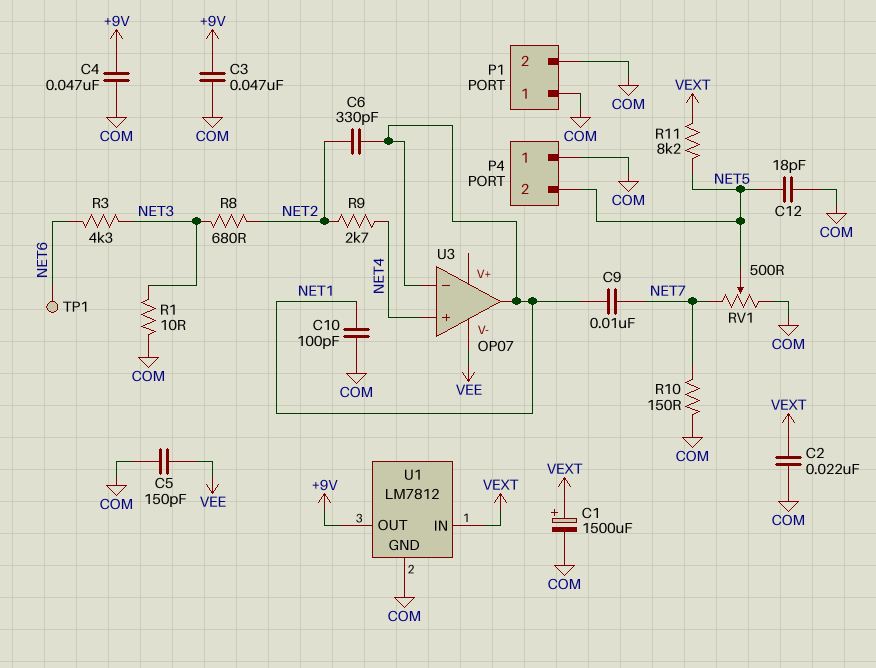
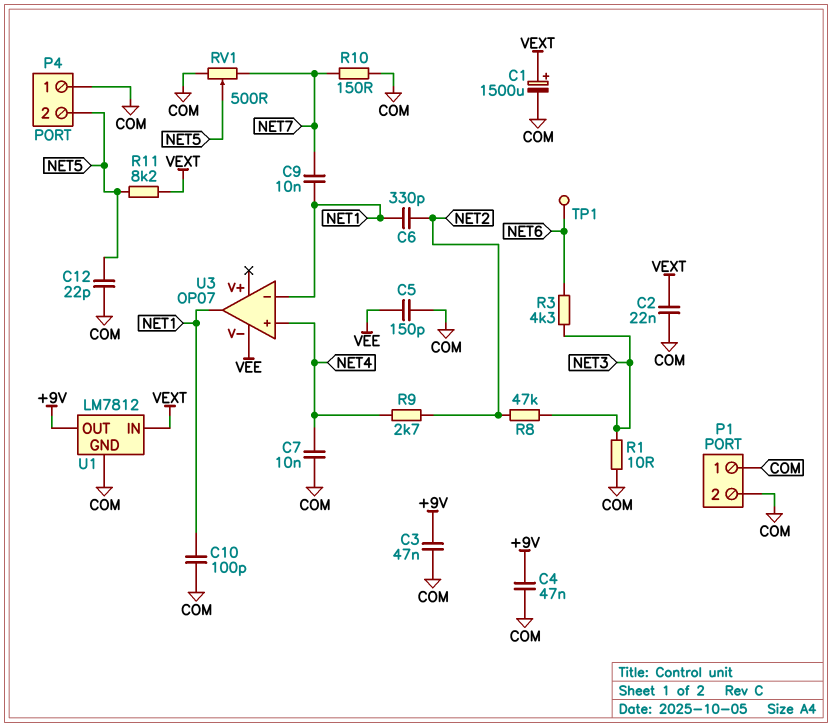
C7: none -> 10nF (COM, NET4)
C12: 18pF (COM, NET5) -> 22pF (COM, NET5)
R8: 680 (NET2, NET3) -> 47k (NET2, NET3)

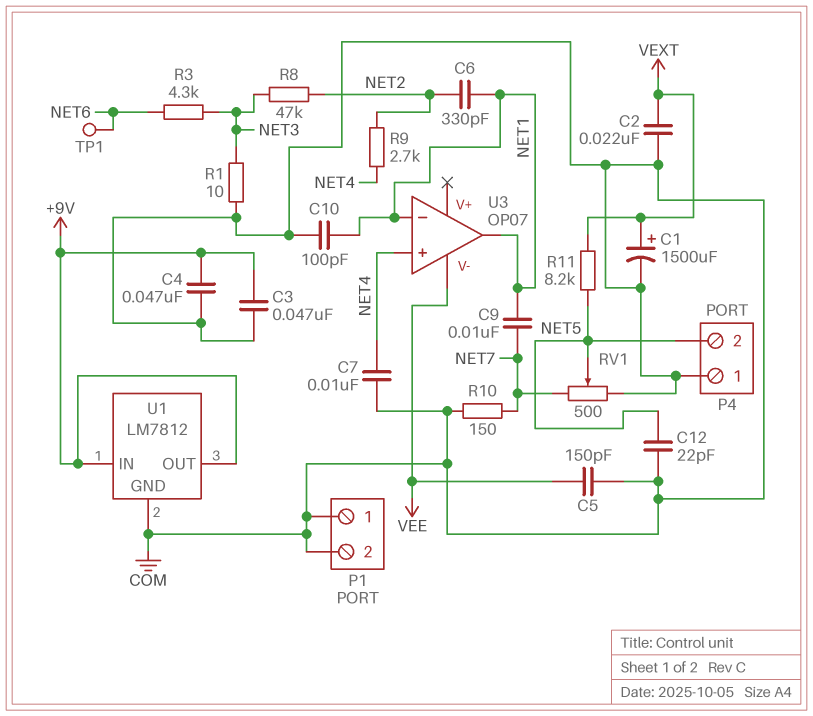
U1 pin IN: VEXT -> +9V

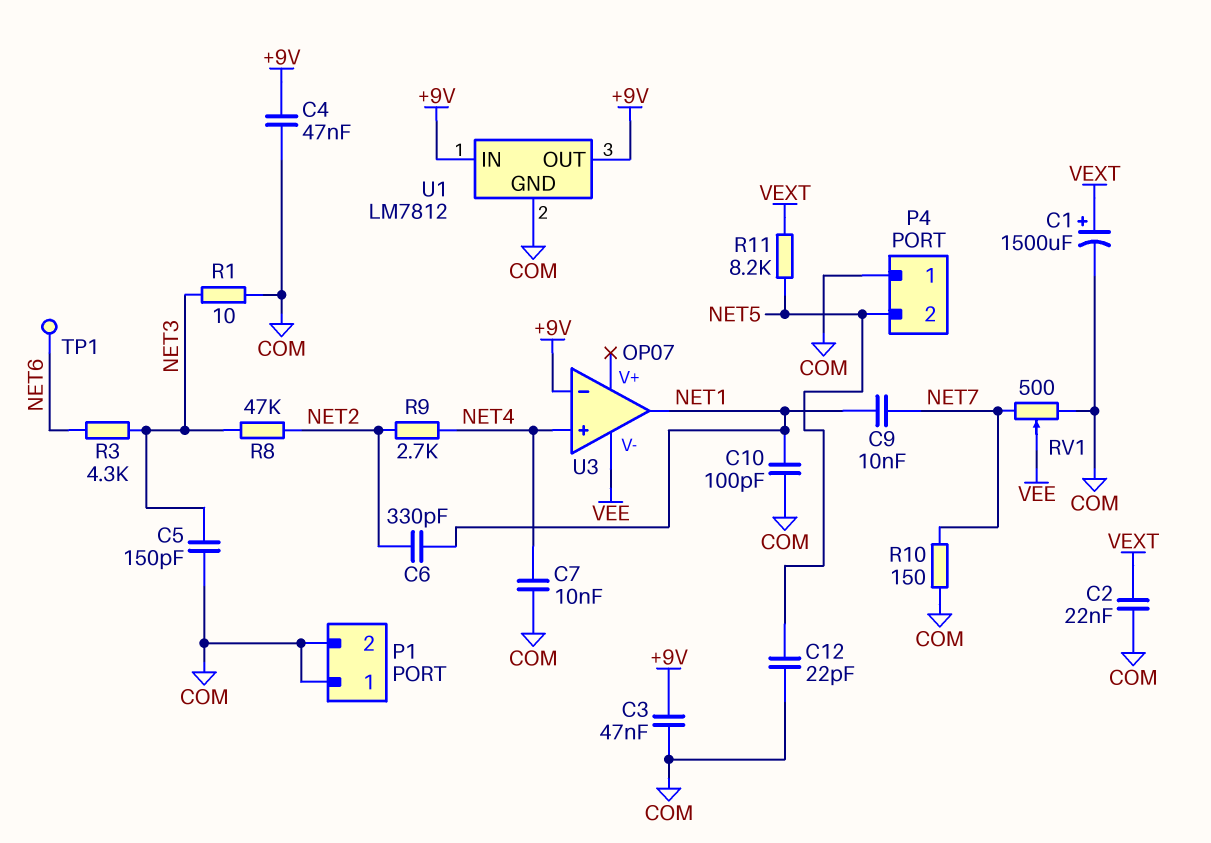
C5: 150pF (COM, VEE) -> 150pF (COM, NET3)
RV1: 500 (COM, NET7, wiper NET5) -> 500 (COM, NET7, wiper VEE)
U3 pin in-: NET1 -> +9V

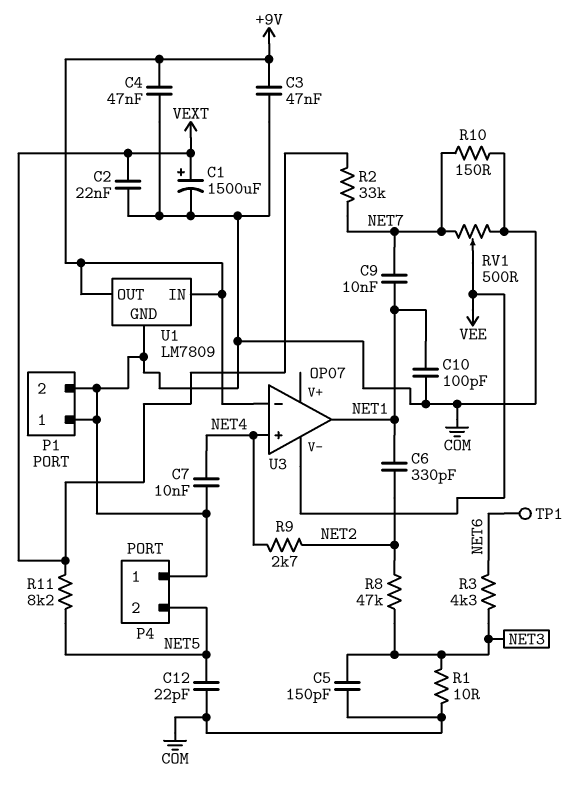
R2: none -> 33k (NET7, VEXT)
U1: LM7812 -> LM7809

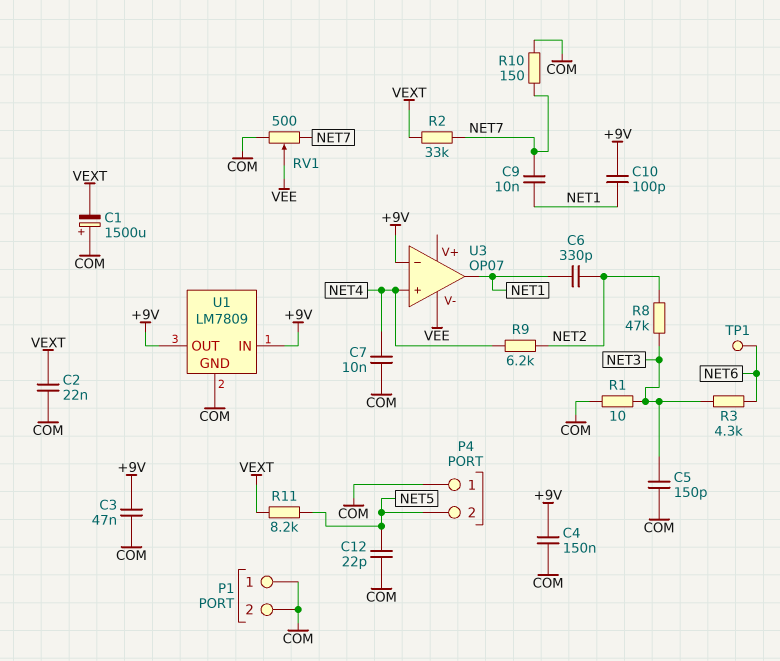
C1: 1500uF (plus VEXT, minus COM) -> 1500uF (plus COM, minus VEXT)
C4: 47nF (+9V, COM) -> 150nF (+9V, COM)
C10: 100pF (COM, NET1) -> 100pF (+9V, NET1)
R9: 2.7k (NET2, NET4) -> 6.2k (NET2, NET4)

